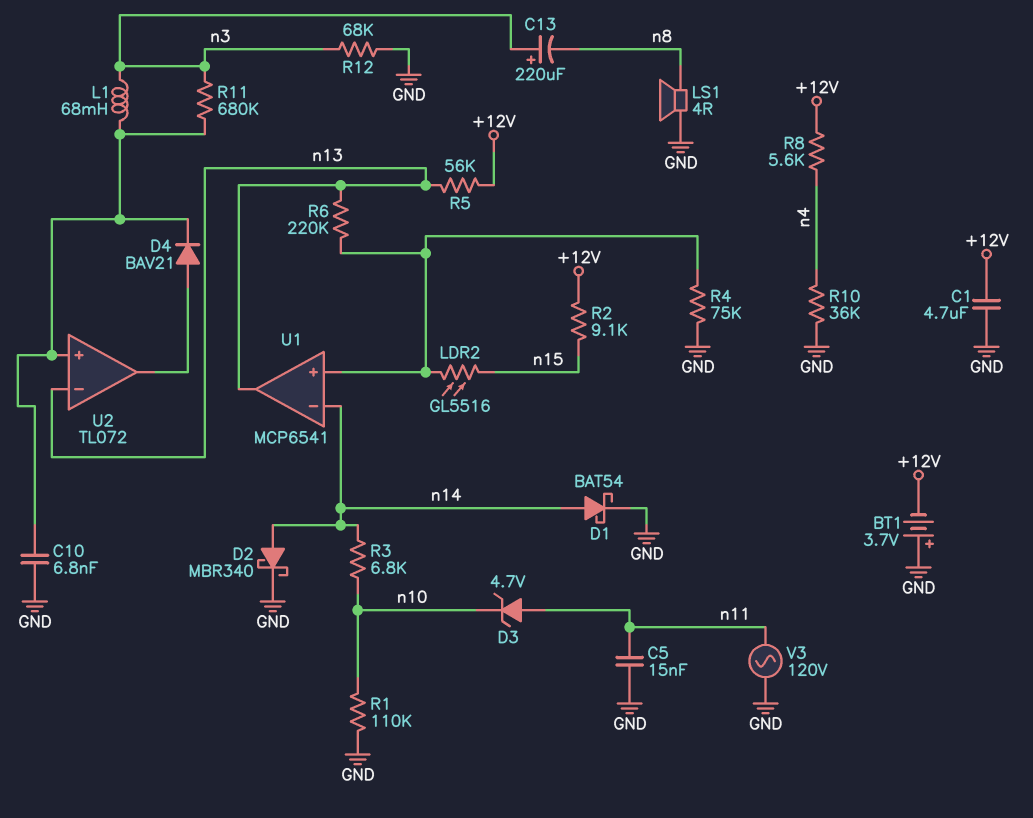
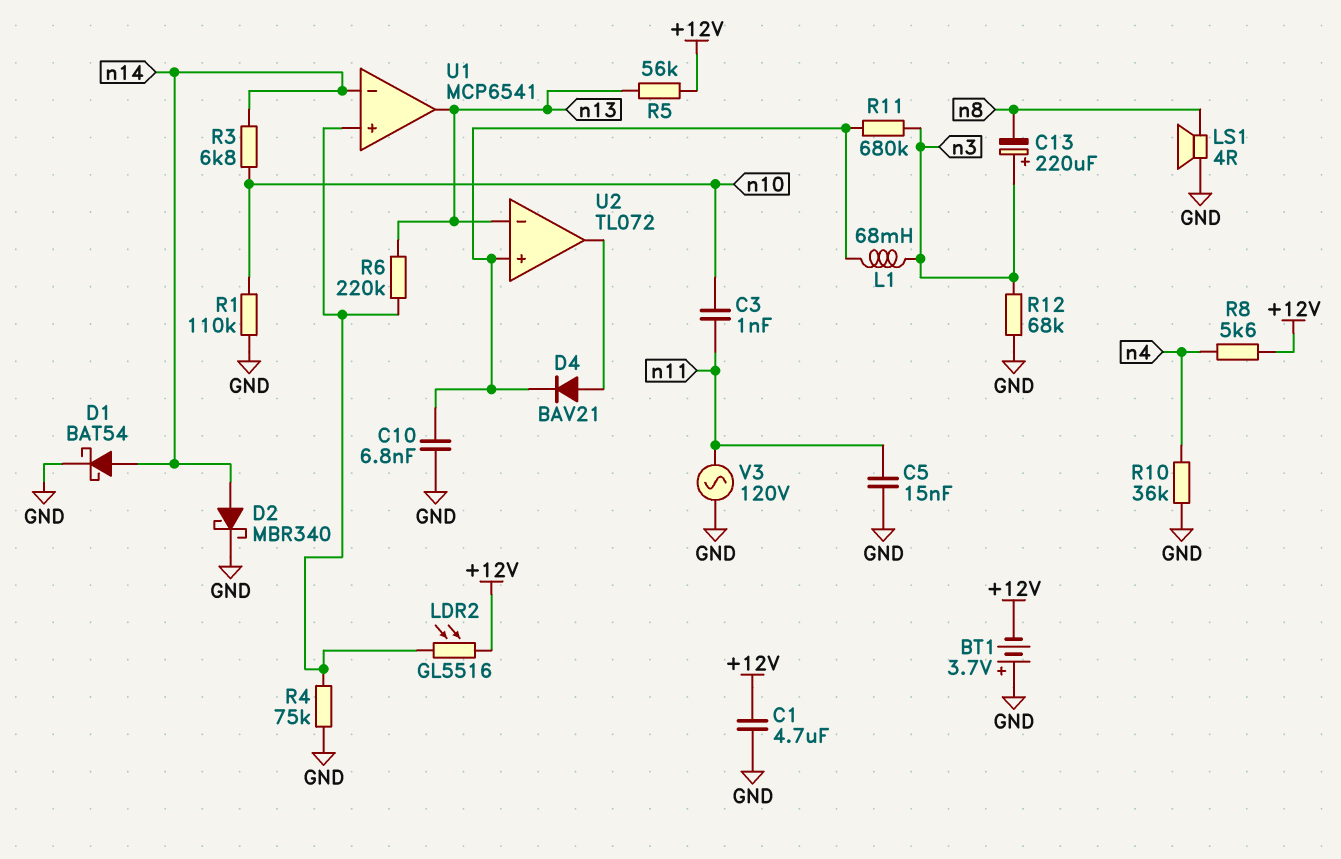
C3: none -> 1nF (n10, n11)
D3: zener 4.7V (A n11, K n10) -> none
LDR2: GL5516 (U1/in+, n15) -> GL5516 (+12V, U1/in+)
R2: 9.1k (+12V, n15) -> none

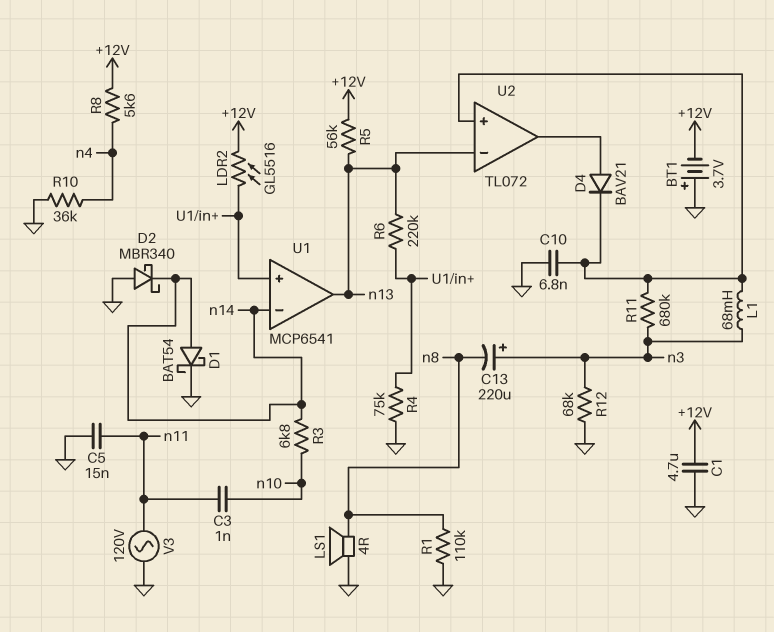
D2: schottky MBR340 (A n14, K GND) -> schottky MBR340 (A GND, K n14)
R1: 110k (GND, n10) -> 110k (GND, n8)

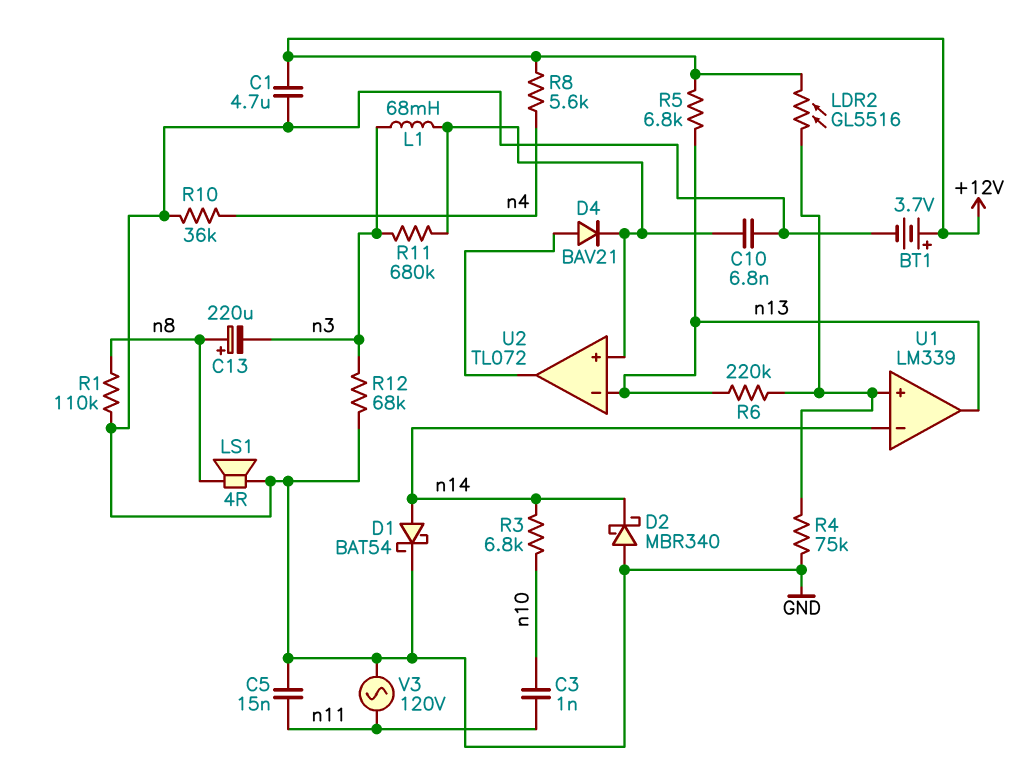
BT1: 3.7V (plus GND, minus +12V) -> 3.7V (plus +12V, minus GND)
C13: 220uF (plus n3, minus n8) -> 220uF (plus n8, minus n3)
R5: 56k (+12V, n13) -> 6.8k (+12V, n13)
U1: MCP6541 -> LM339

